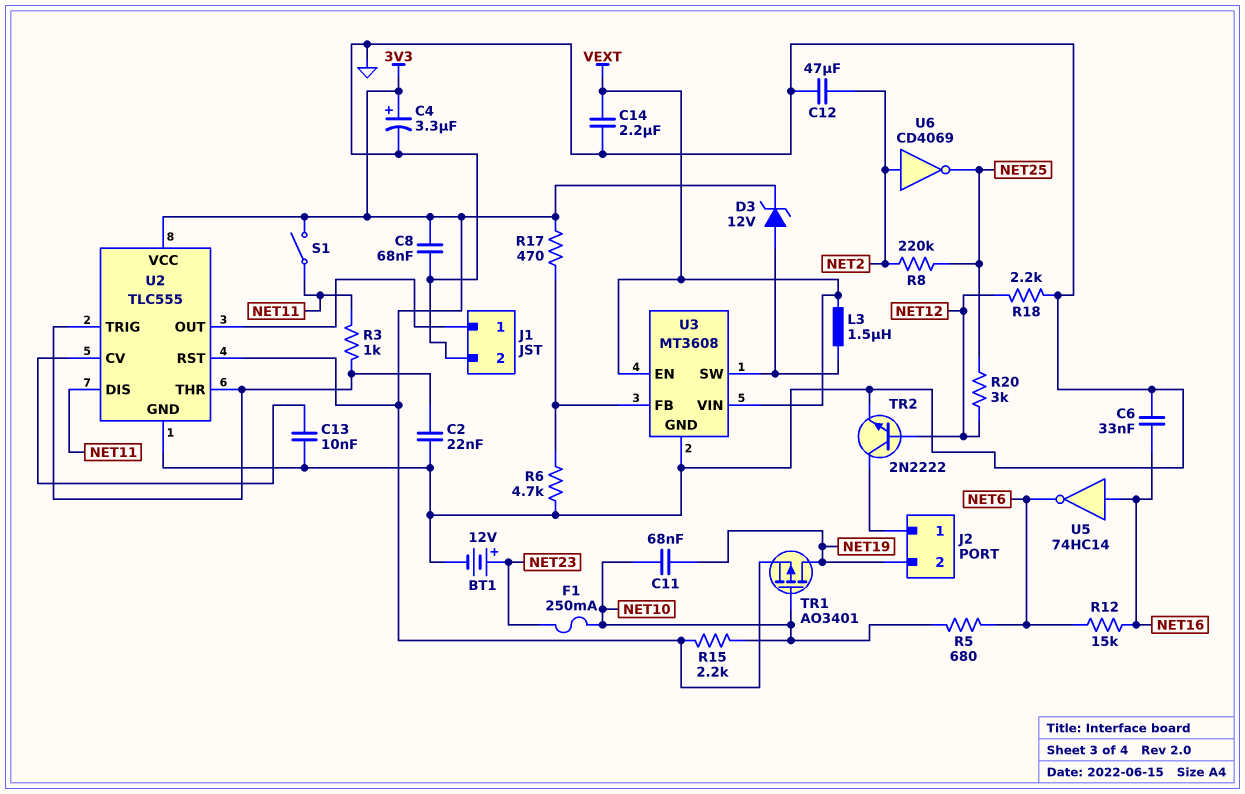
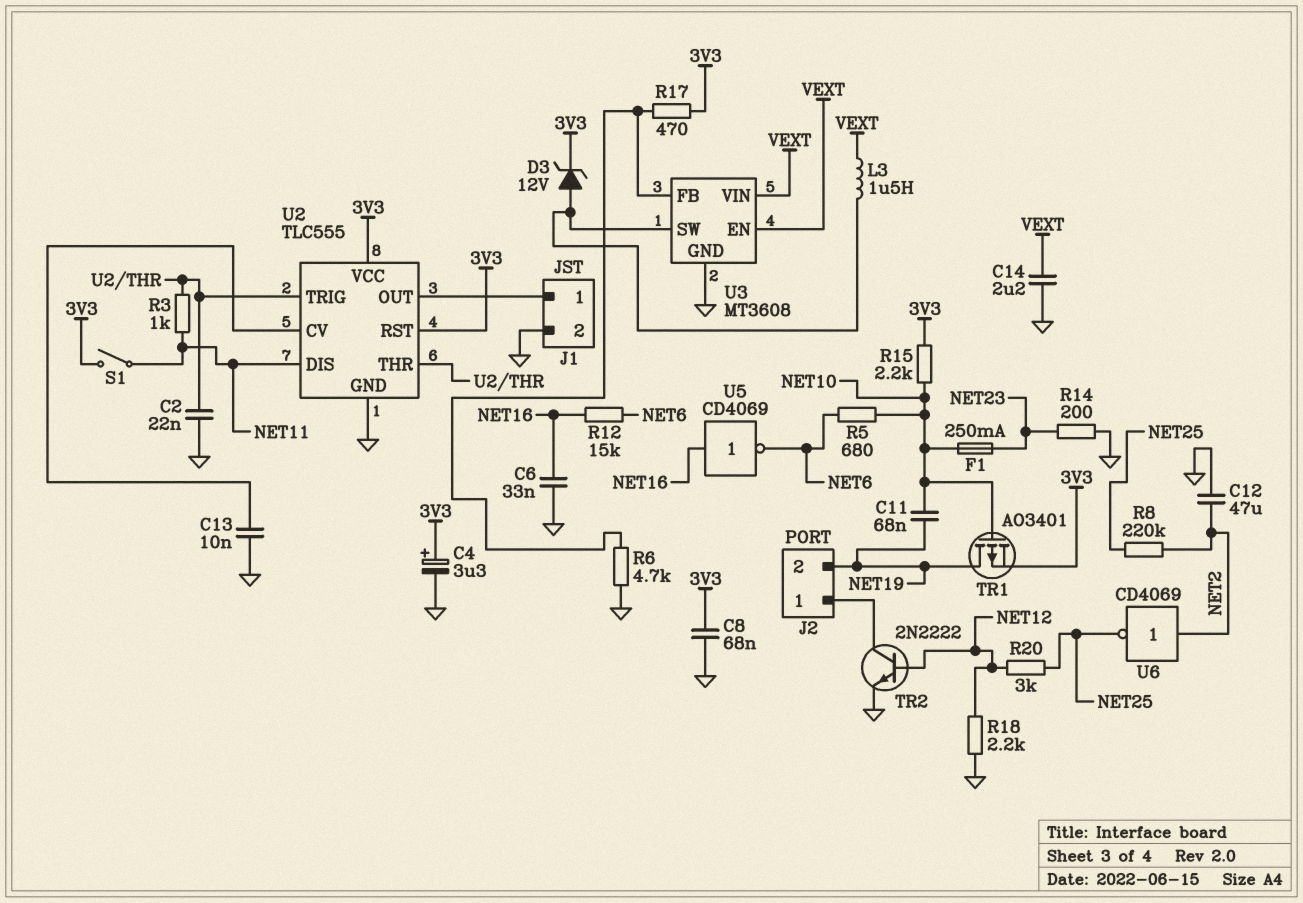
BT1: 12V (plus NET23, minus GND) -> none
R14: none -> 200 (GND, NET23)
U5: NOT 74HC14 (in NET16, out NET6) -> NOT CD4069 (in NET16, out NET6)

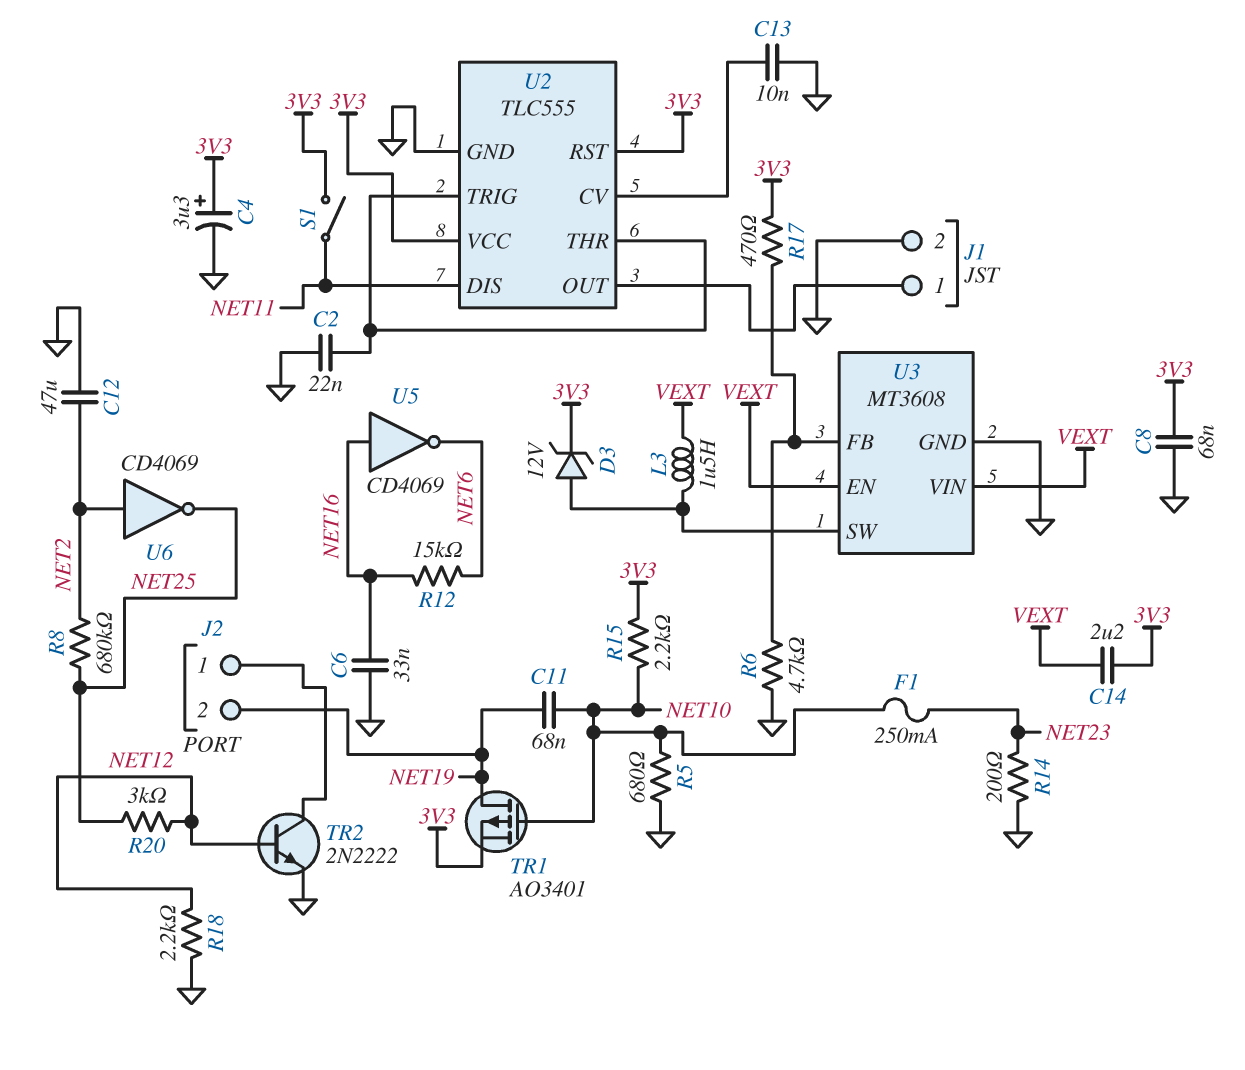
C14: 2.2uF (GND, VEXT) -> 2.2uF (3V3, VEXT)
R3: 1k (NET11, U2/THR) -> none
R5: 680 (NET6, NET10) -> 680 (GND, NET10)
R8: 220k (NET2, NET25) -> 680k (NET2, NET25)

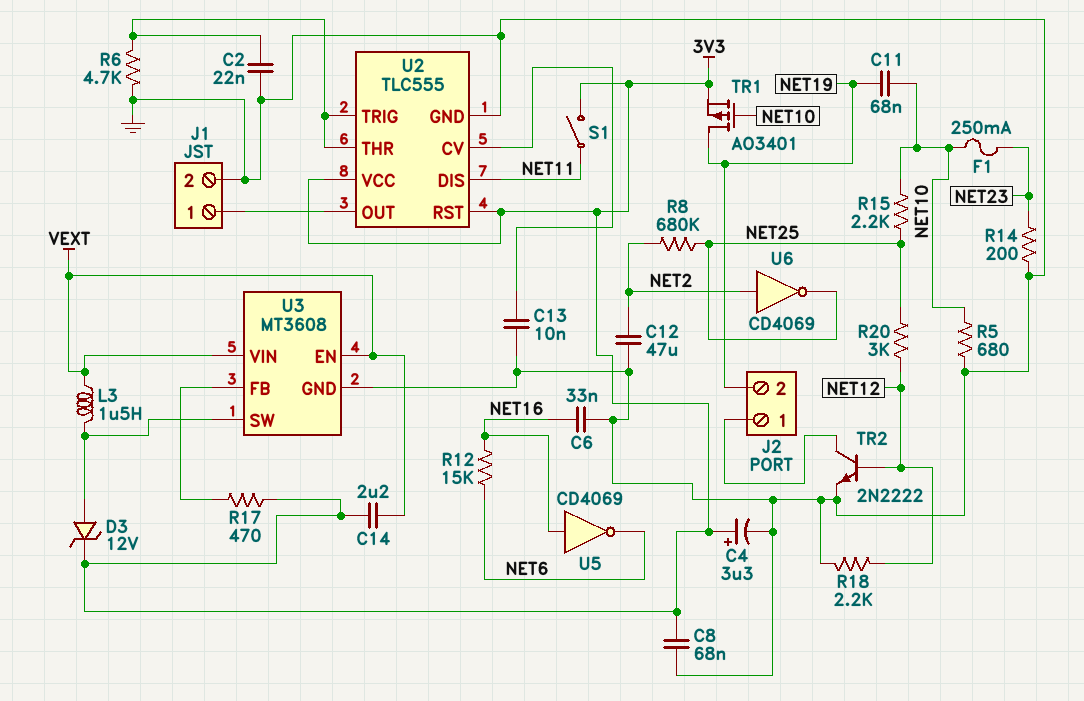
R6: 4.7k (GND, U3/FB) -> 4.7k (GND, U2/THR)
R15: 2.2k (3V3, NET10) -> 2.2k (NET10, NET25)

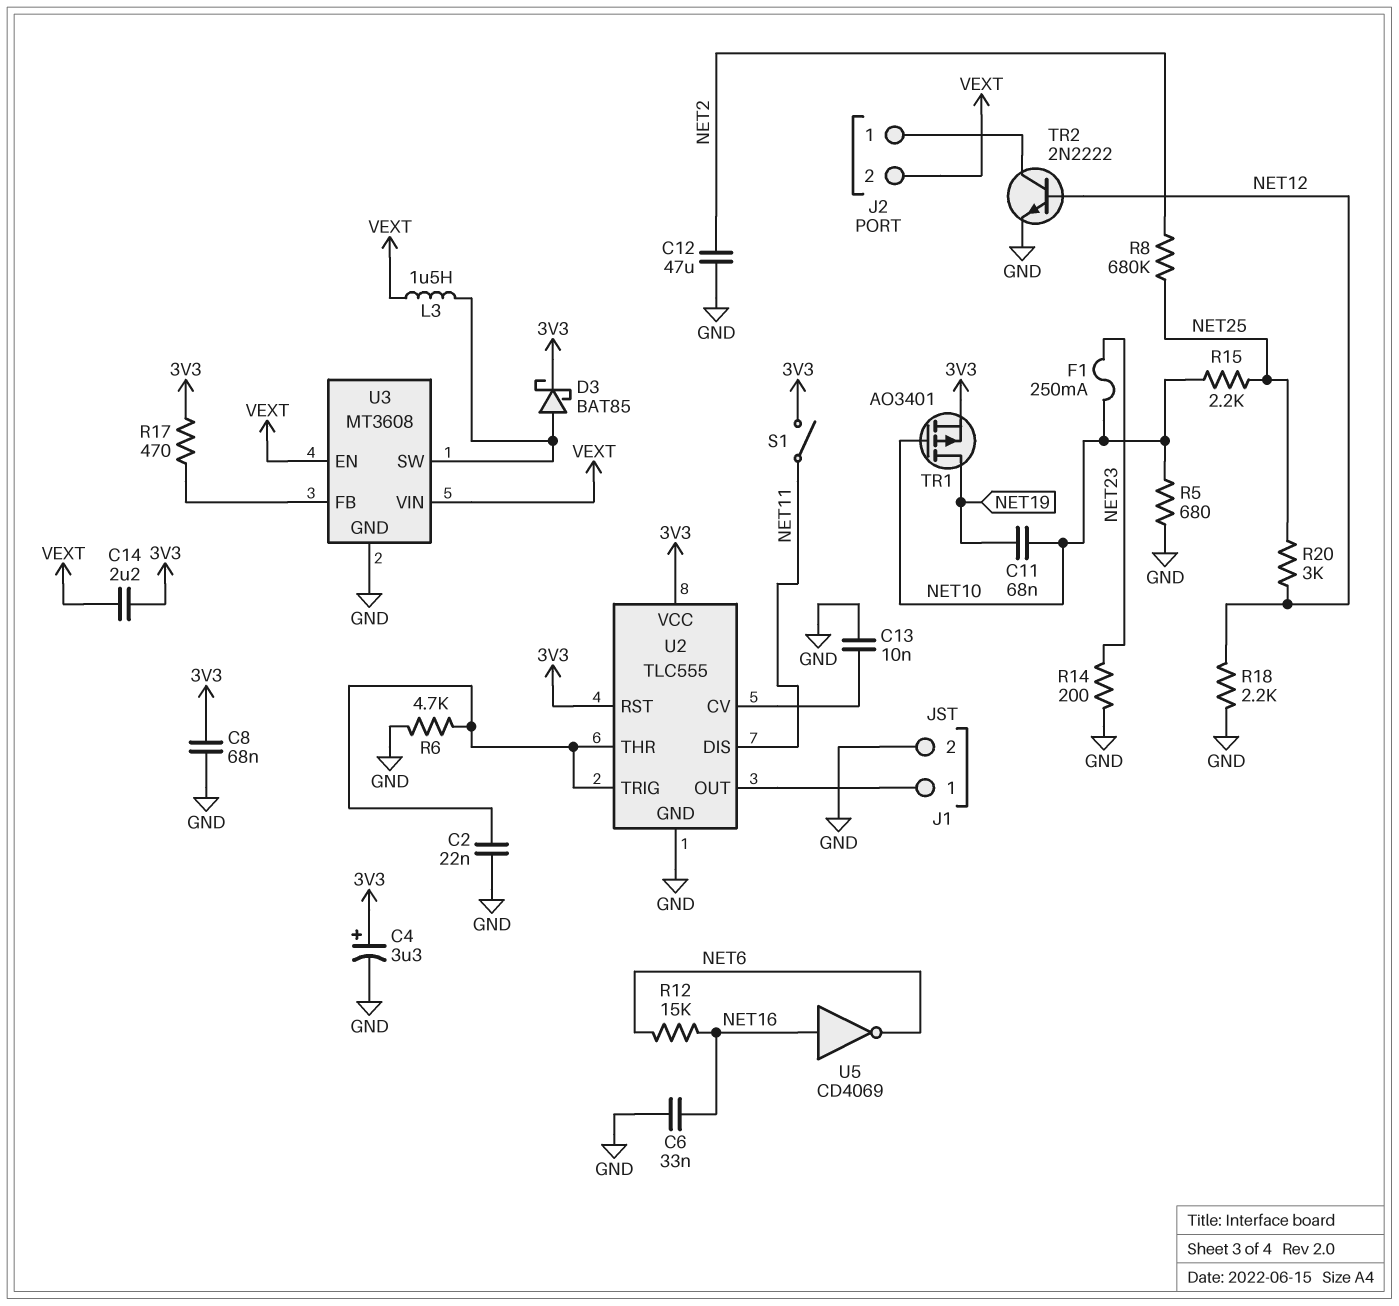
D3: zener 12V (A U3/SW, K 3V3) -> schottky BAT85 (A U3/SW, K 3V3)
J2 pin 2: NET19 -> VEXT
U6: NOT CD4069 (in NET2, out NET25) -> none

